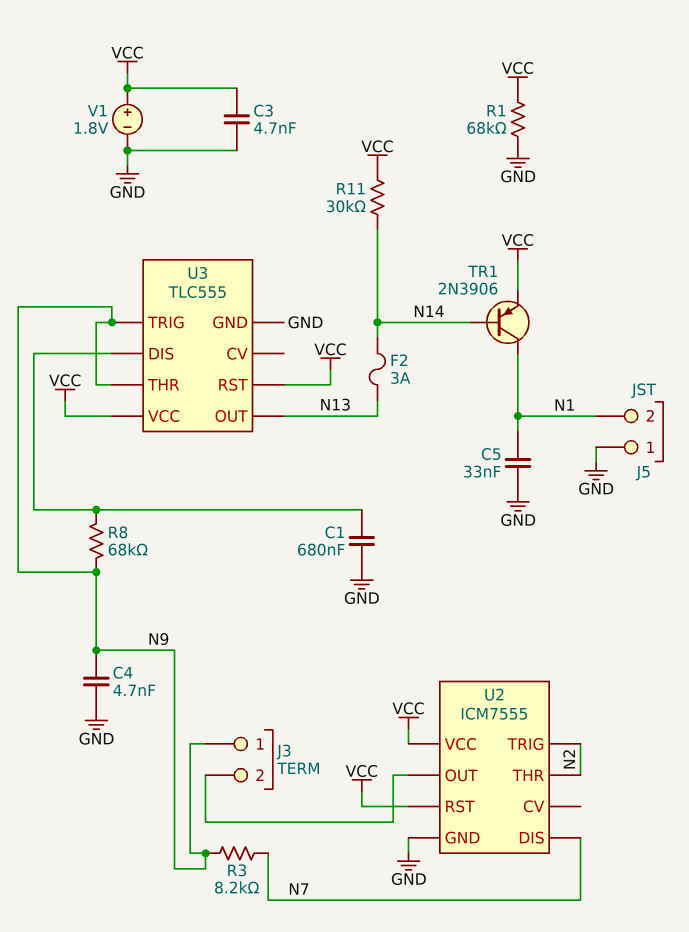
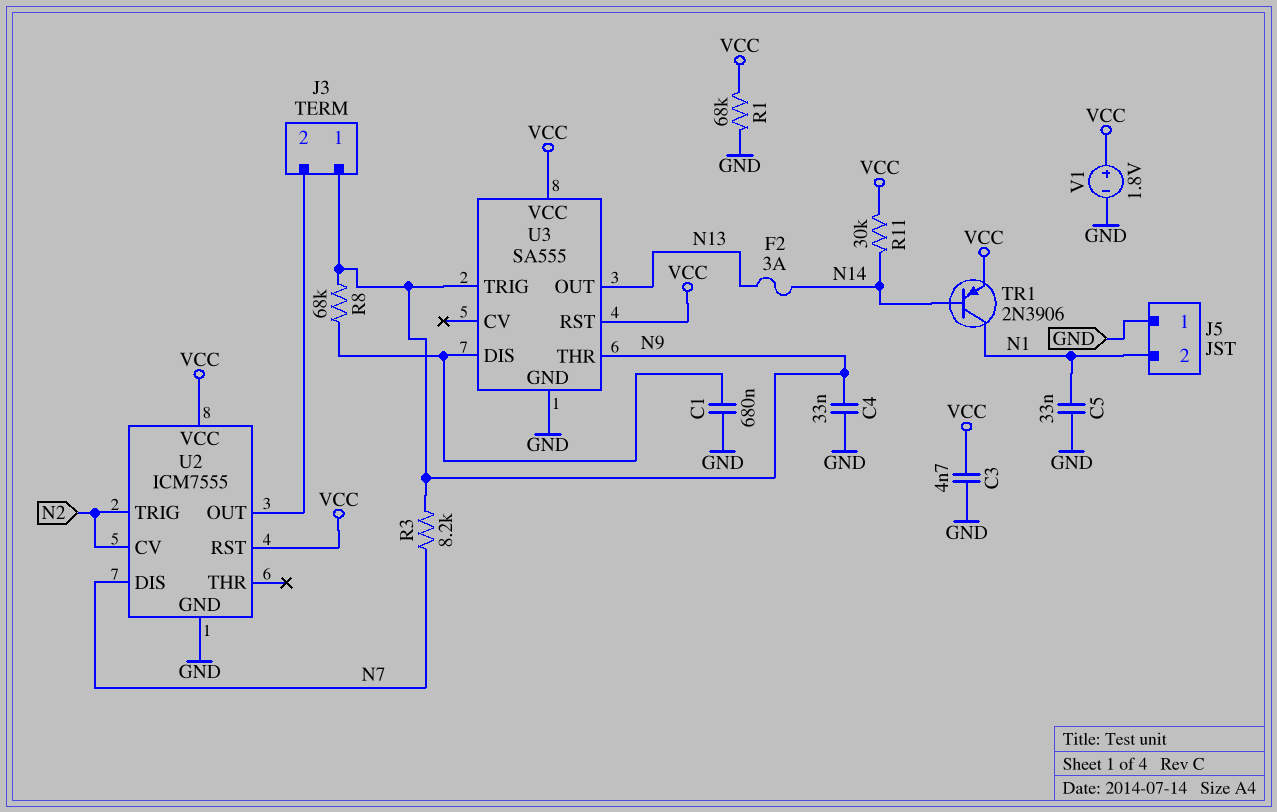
C4: 4.7nF (GND, N9) -> 33nF (GND, N9)
U2 pin CV: none -> N2
U2 pin THR: N2 -> none
U3: TLC555 -> SA555

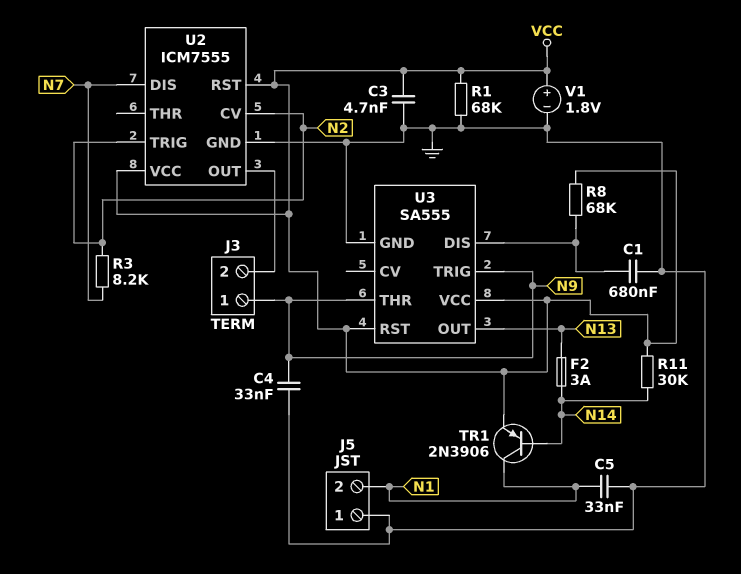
R3: 8.2k (N7, N9) -> 8.2k (N2, N7)
R8: 68k (N9, U3/DIS) -> 68k (U3/DIS, VCC)

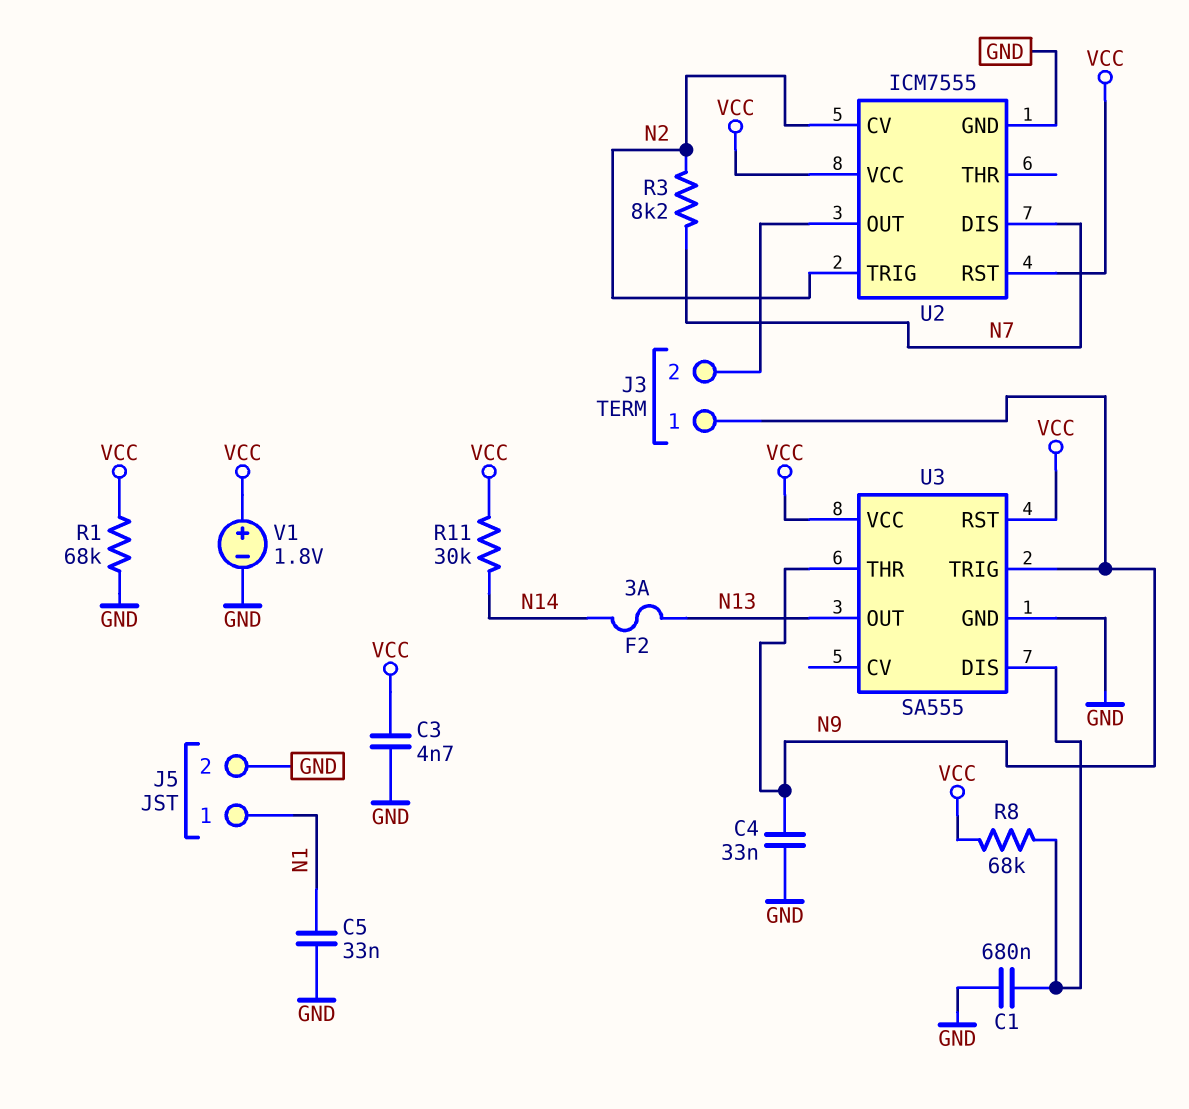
J5 pin 1: GND -> N1
J5 pin 2: N1 -> GND
TR1: PNP 2N3906 (B N14, C N1, E VCC) -> none

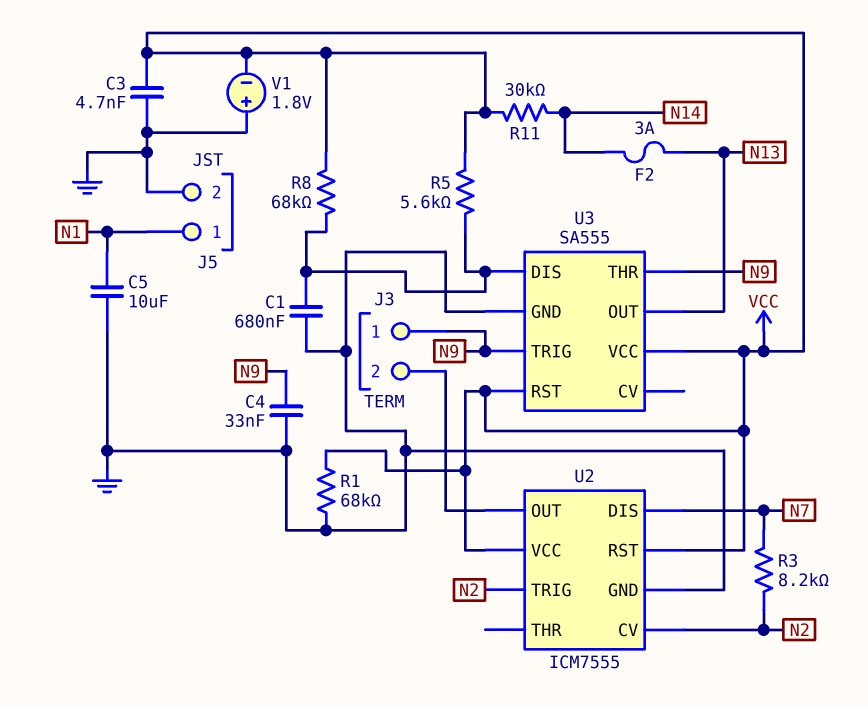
C5: 33nF (GND, N1) -> 10uF (GND, N1)
R5: none -> 5.6k (U3/DIS, VCC)
V1: 1.8V (plus VCC, minus GND) -> 1.8V (plus GND, minus VCC)

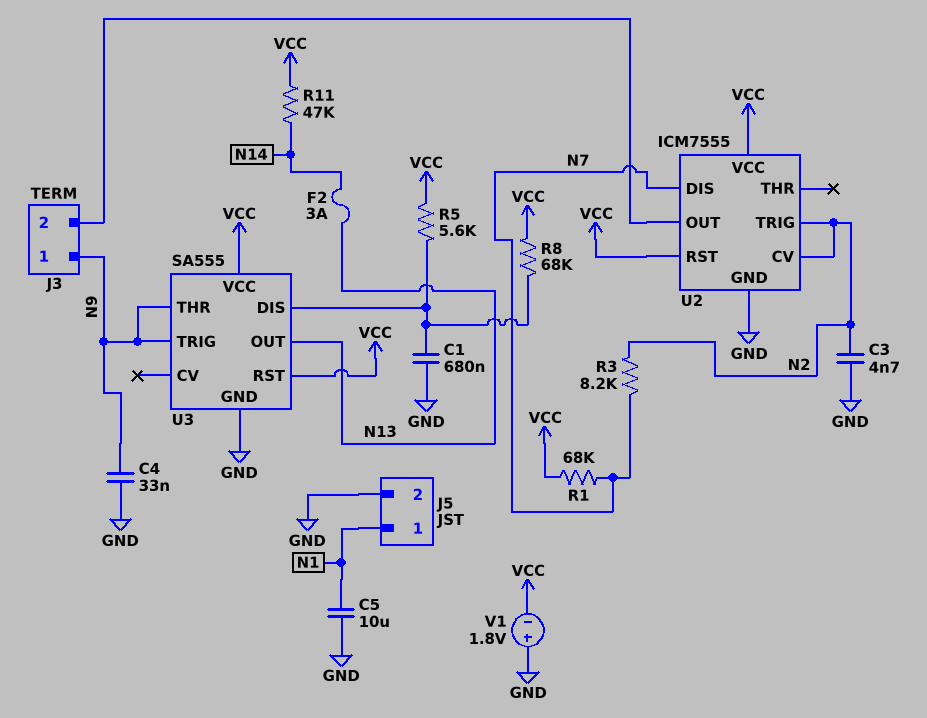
C3: 4.7nF (GND, VCC) -> 4.7nF (GND, N2)
R1: 68k (GND, VCC) -> 68k (N7, VCC)
R11: 30k (N14, VCC) -> 47k (N14, VCC)

